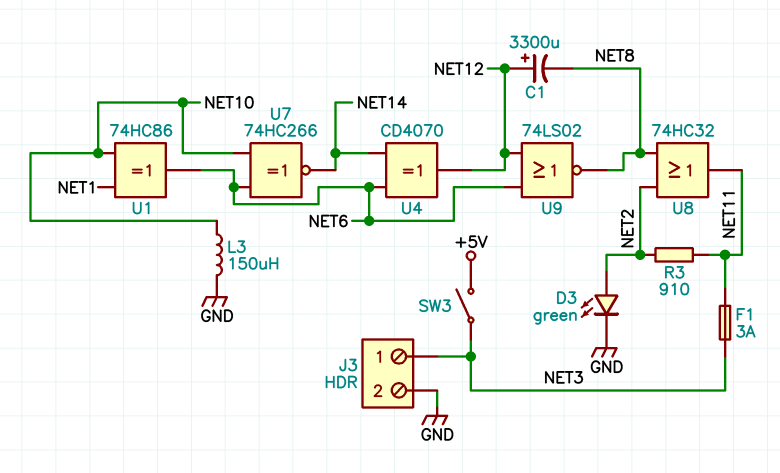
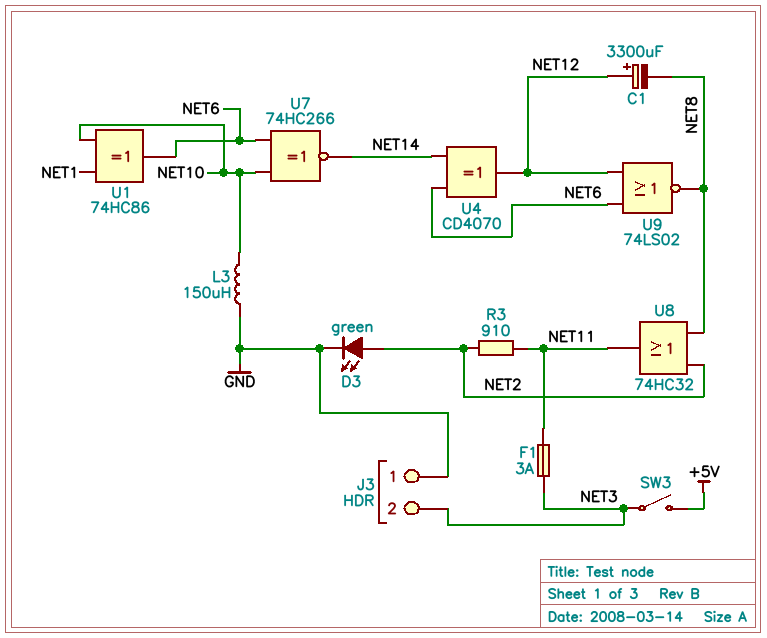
J3 pin 1: NET3 -> GND
J3 pin 2: GND -> NET3

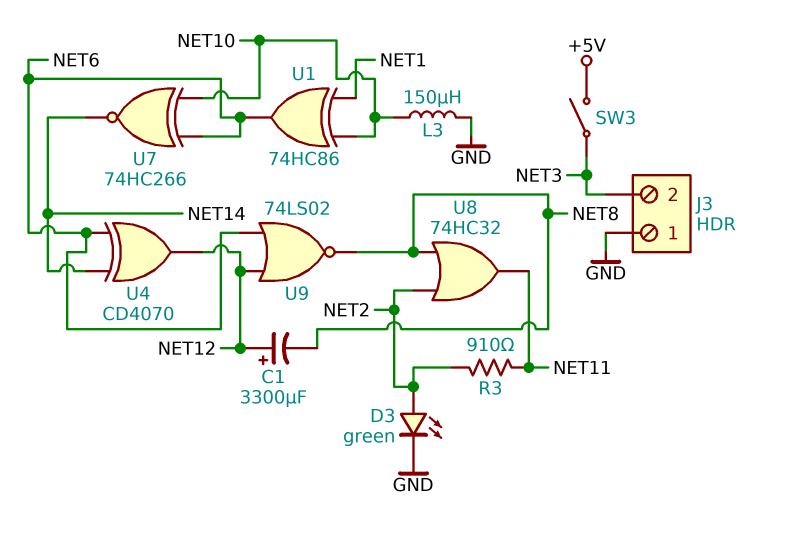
F1: 3A (NET3, NET11) -> none

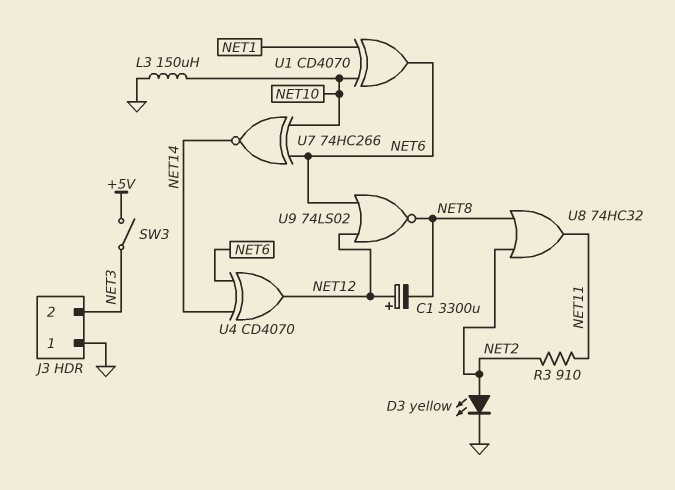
D3: LED green (A NET2, K GND) -> LED yellow (A NET2, K GND)
U1: XOR 74HC86 (in NET1, in NET10, out NET6) -> XOR CD4070 (in NET1, in NET10, out NET6)

